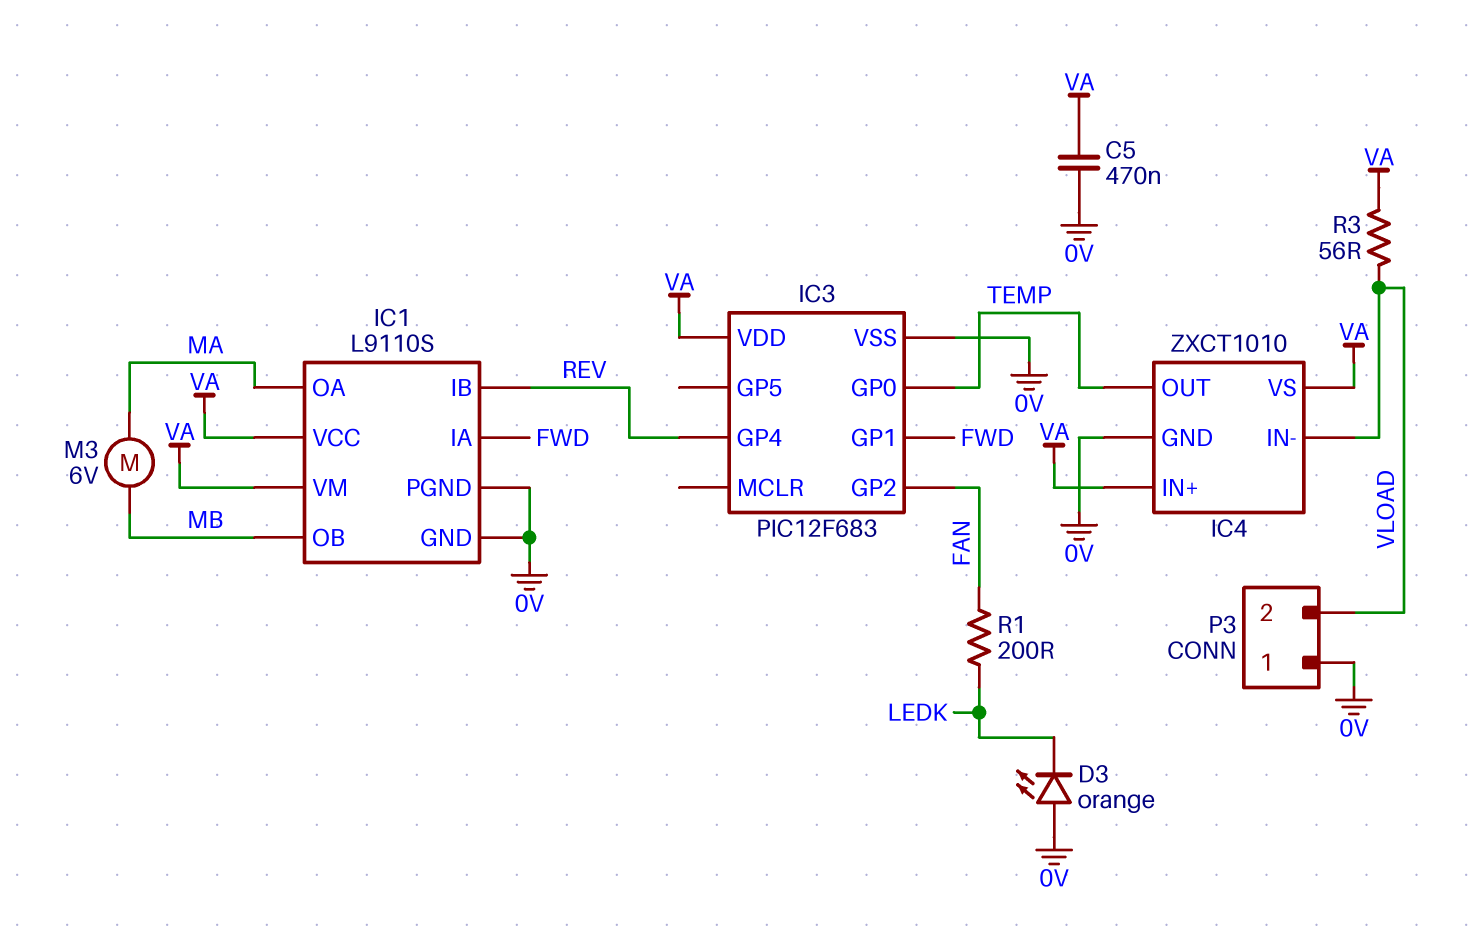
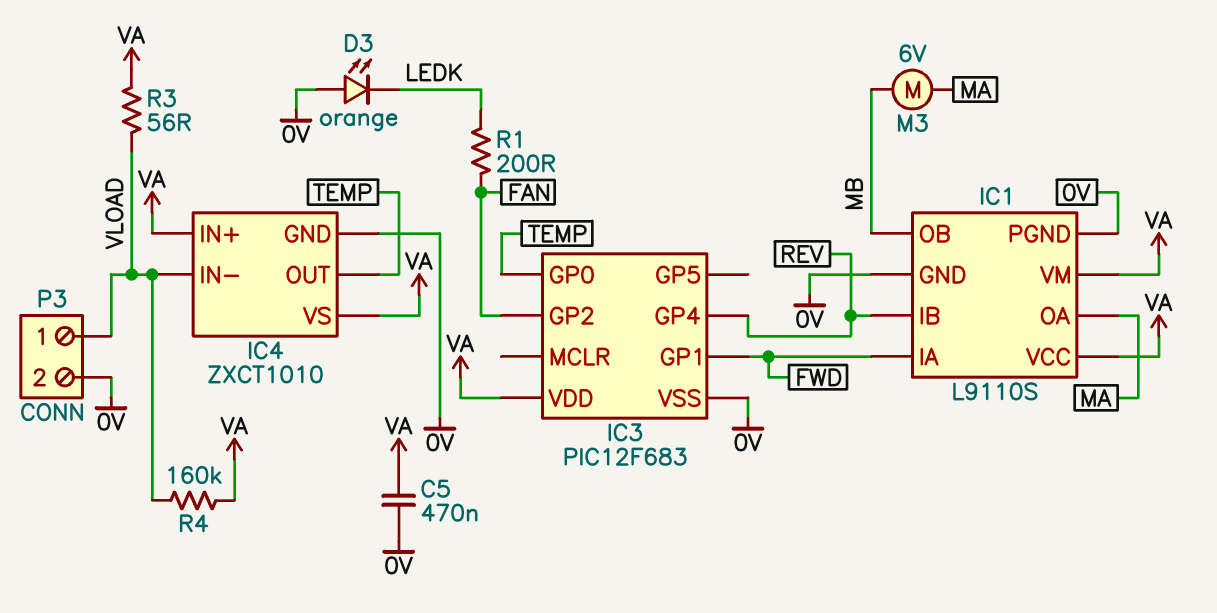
P3 pin 1: 0V -> VLOAD
P3 pin 2: VLOAD -> 0V
R4: none -> 160k (VA, VLOAD)

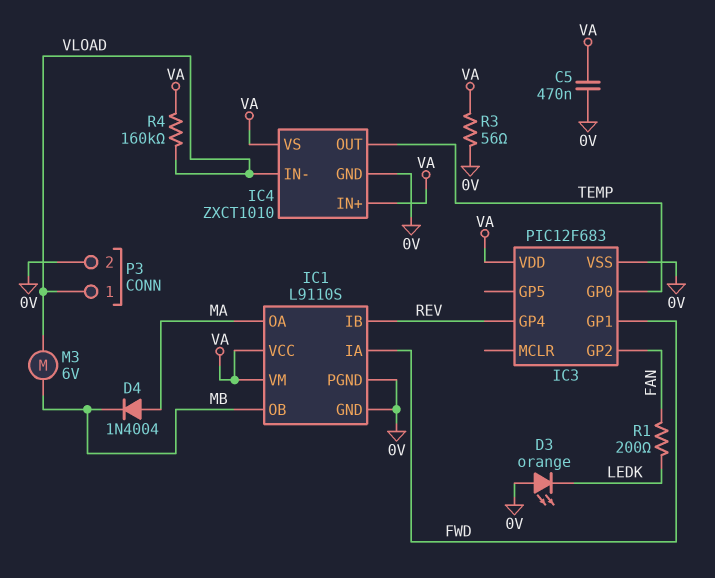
D4: none -> diode 1N4004 (A MA, K MB)
M3: motor 6V (MA, MB) -> motor 6V (MB, VLOAD)
R3: 56 (VA, VLOAD) -> 56 (0V, VA)

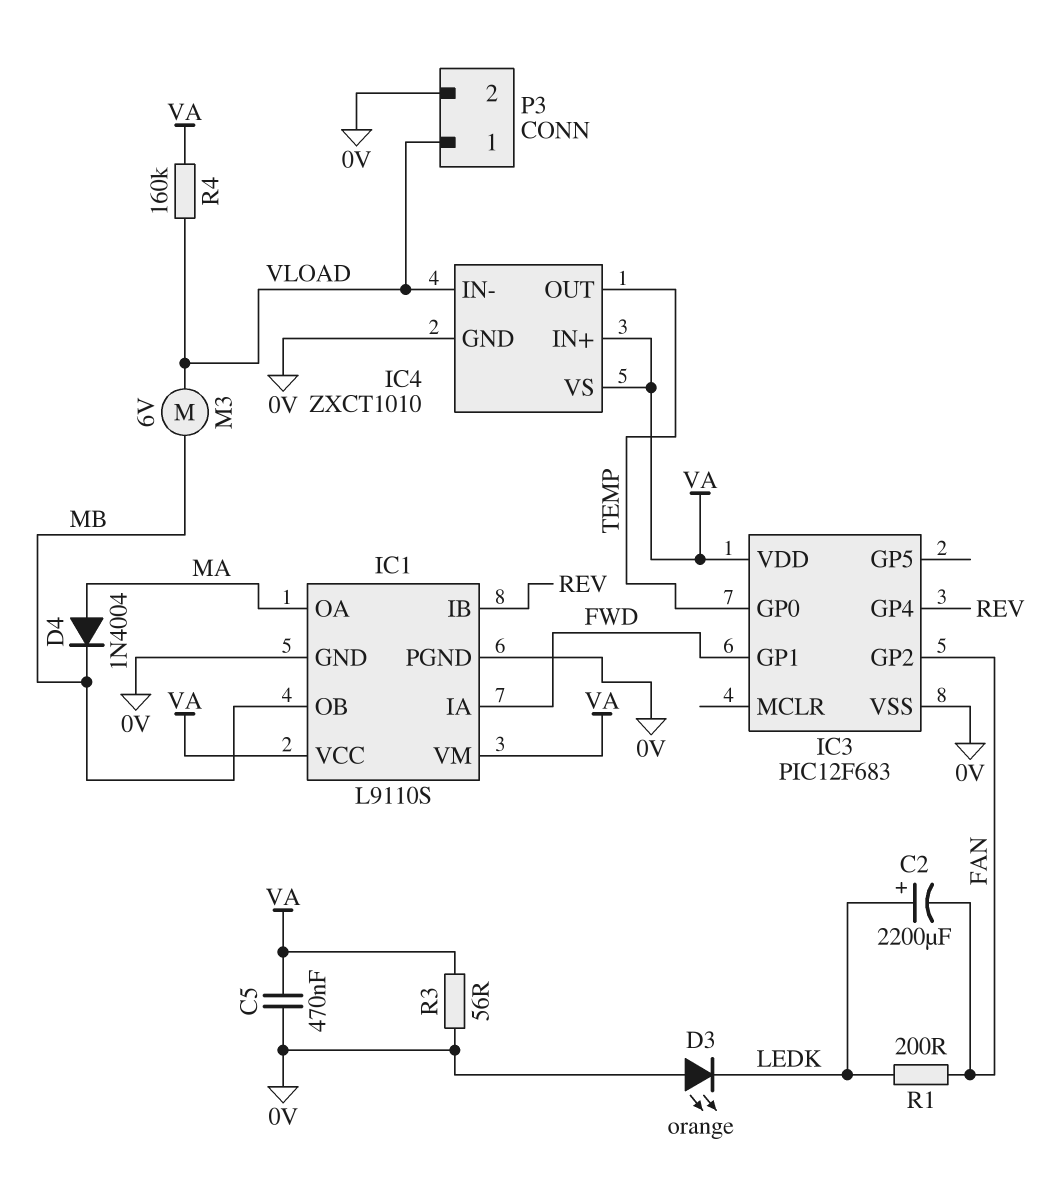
C2: none -> 2200uF (plus LEDK, minus FAN)

